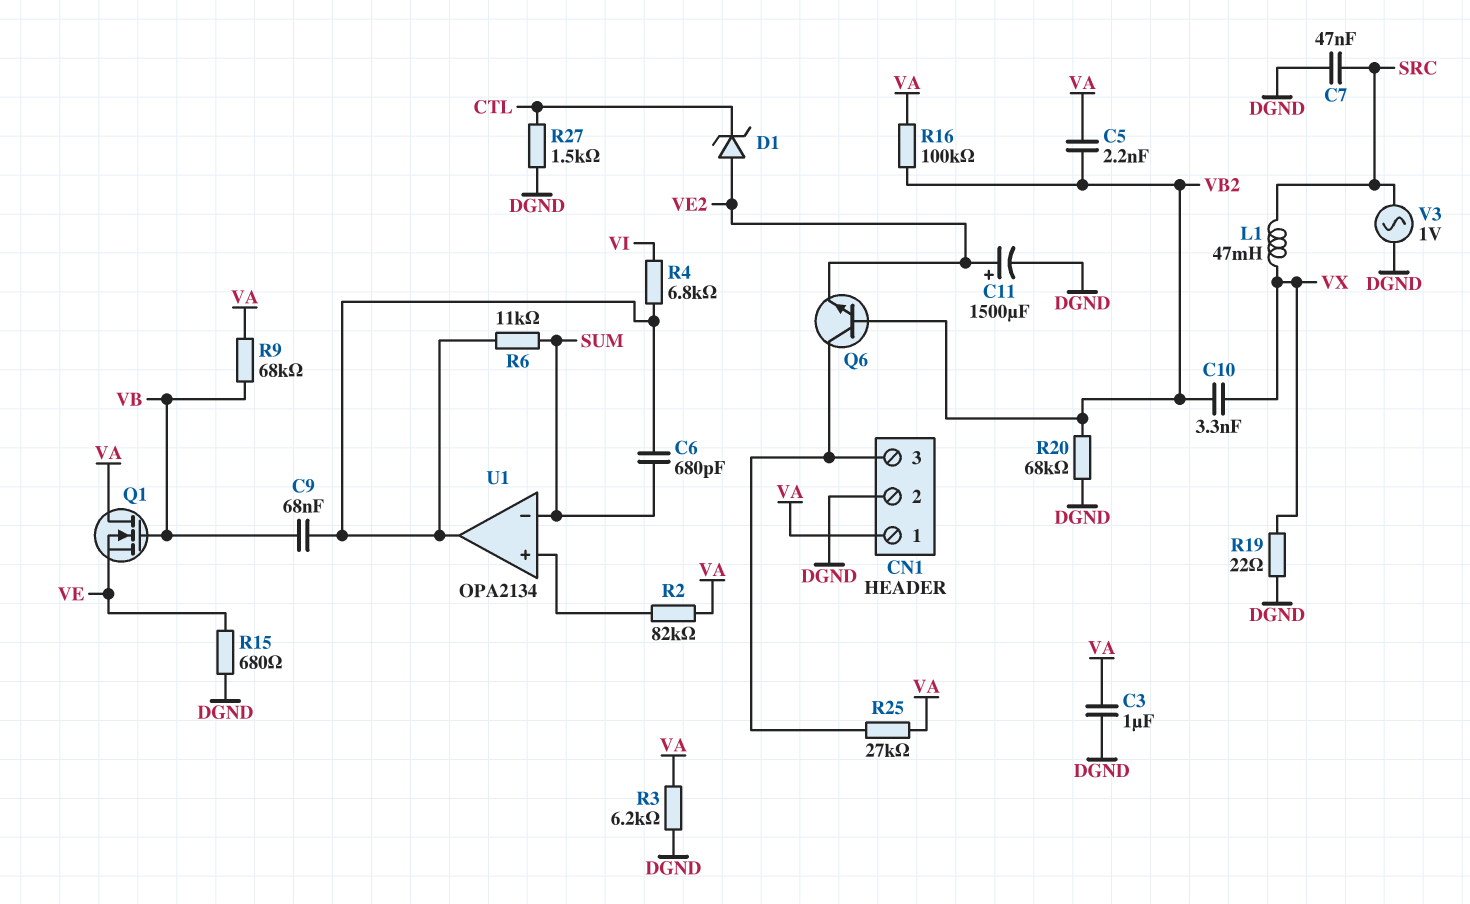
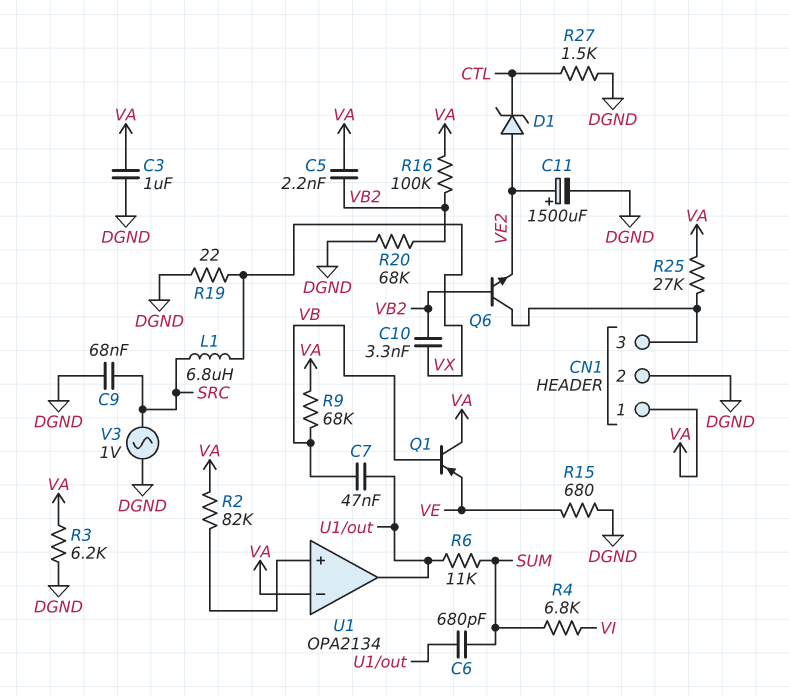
C7: 47nF (DGND, SRC) -> 47nF (U1/out, VB)
C9: 68nF (U1/out, VB) -> 68nF (DGND, SRC)
L1: 47mH (SRC, VX) -> 6.8uH (SRC, VX)
Q1: NMOS (G VB, D VA, S VE) -> PNP (B VB, C VA, E VE)
R4: 6.8k (U1/out, VI) -> 6.8k (SUM, VI)
U1 pin in-: SUM -> VA

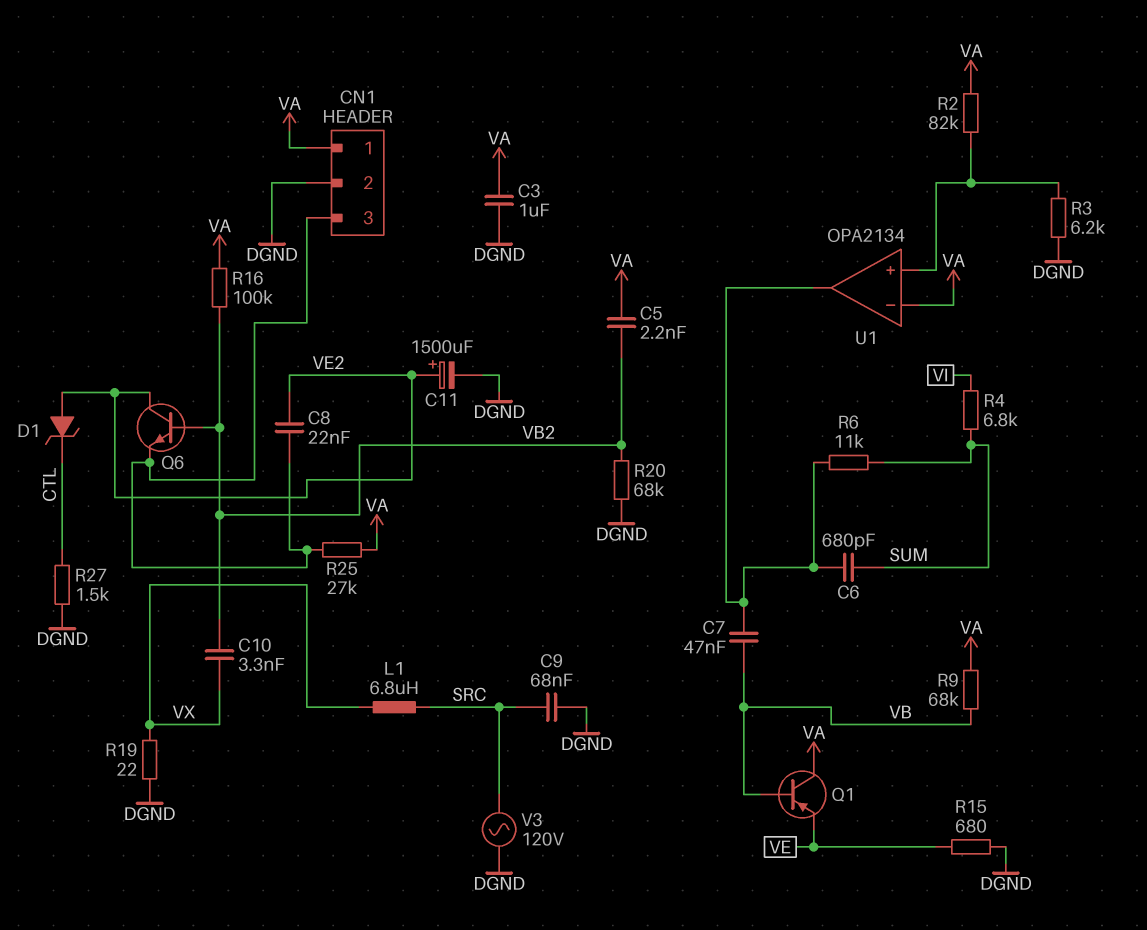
C8: none -> 22nF (CN1/3, VE2)
Q6: NPN (B VB2, C CN1/3, E VE2) -> NPN (B VB2, C VE2, E CN1/3)
R3: 6.2k (DGND, VA) -> 6.2k (DGND, U1/in+)
V3: AC 1V (DGND, SRC) -> AC 120V (DGND, SRC)

